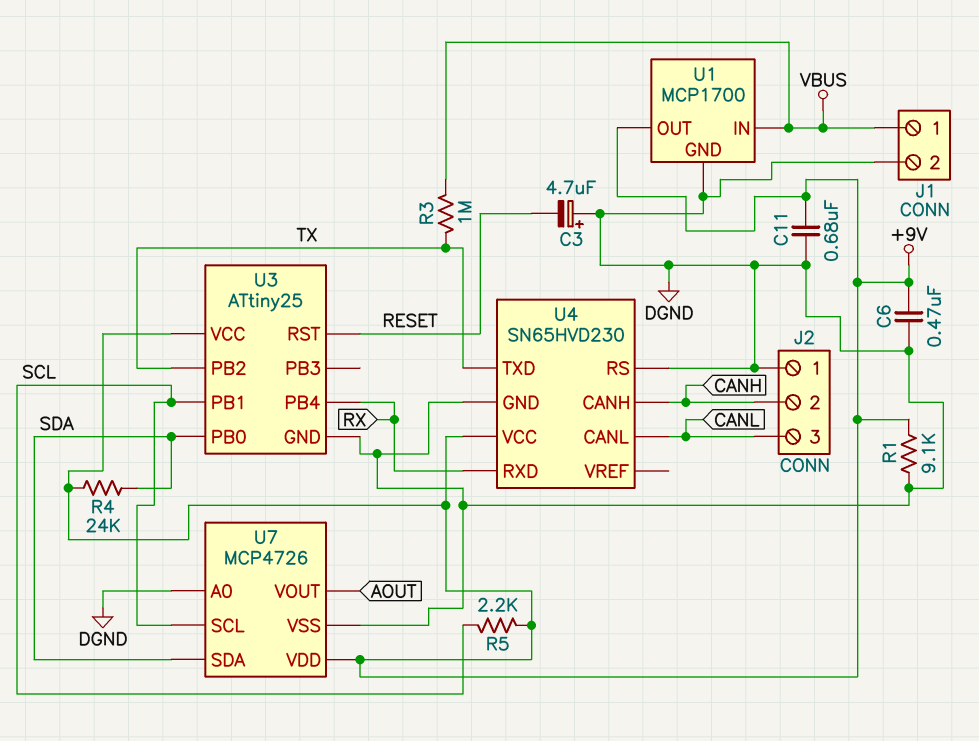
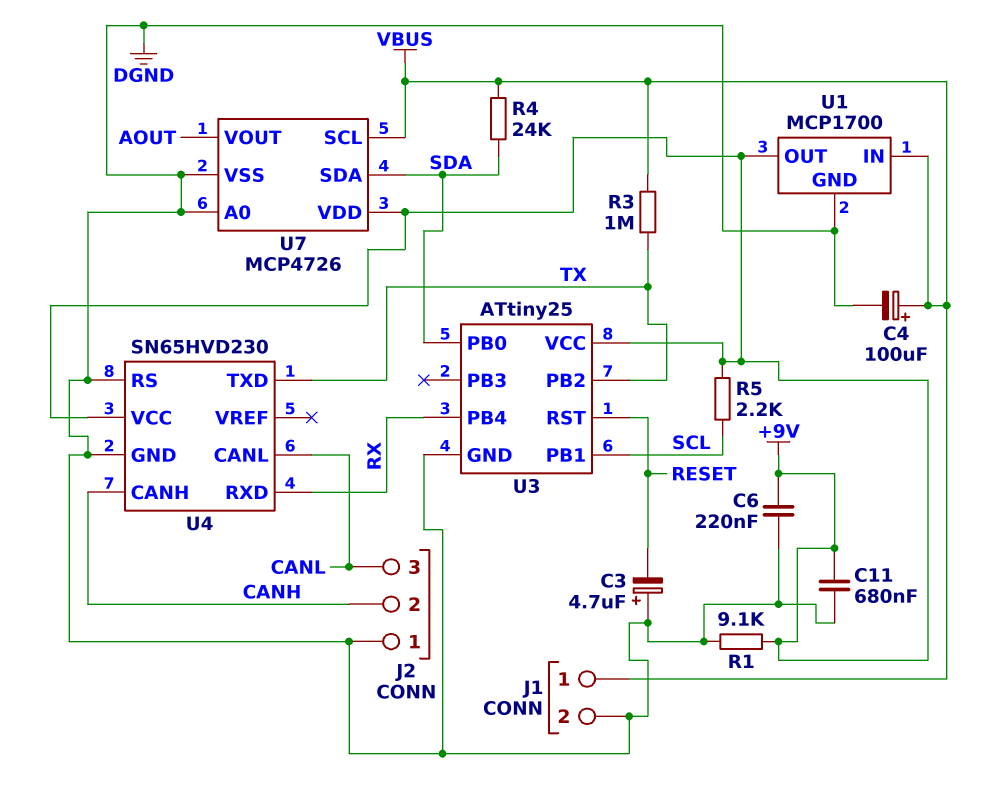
C4: none -> 100uF (plus VBUS, minus DGND)
C6: 470nF (+9V, DGND) -> 220nF (+9V, DGND)
R4: 24k (+9V, SDA) -> 24k (SDA, VBUS)
U7 pin SCL: SCL -> VBUS

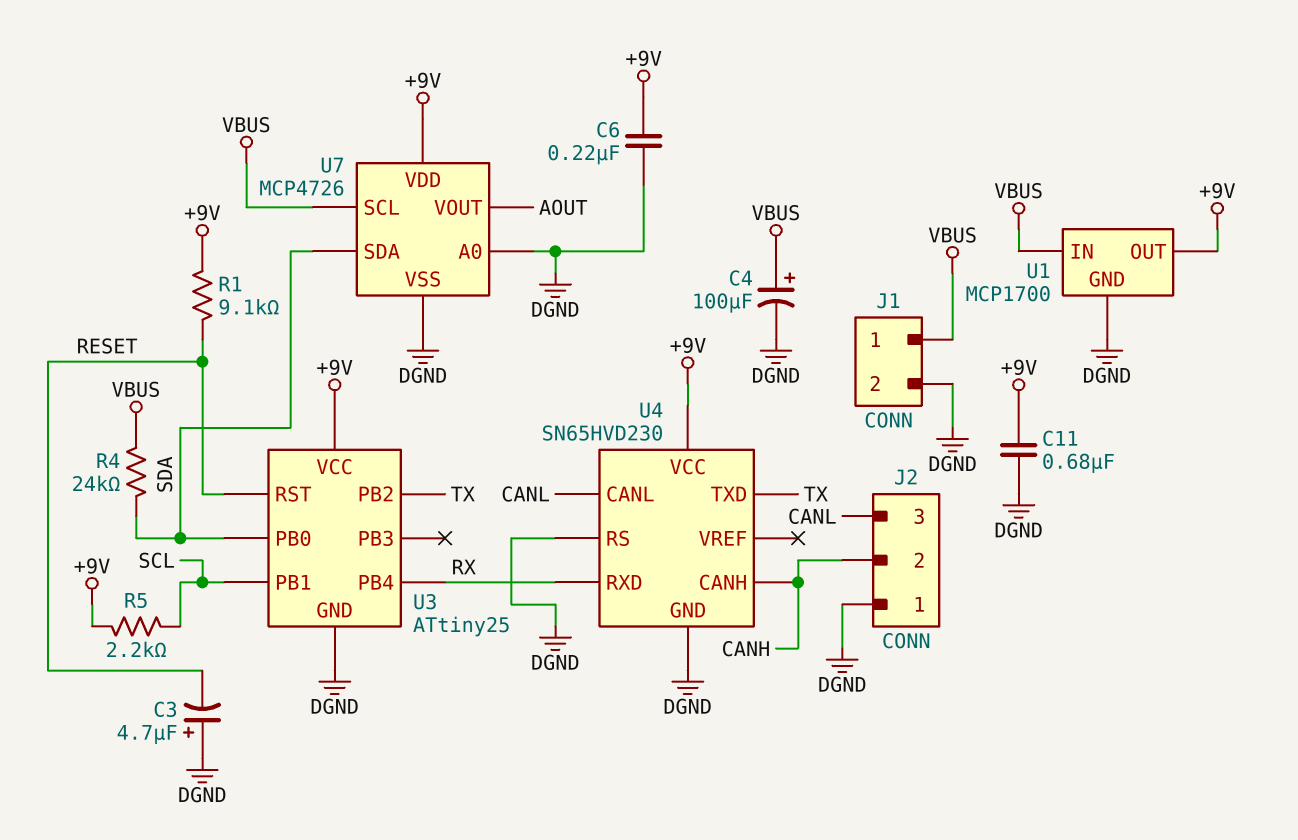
R1: 9.1k (+9V, DGND) -> 9.1k (+9V, RESET)
R3: 1M (TX, VBUS) -> none

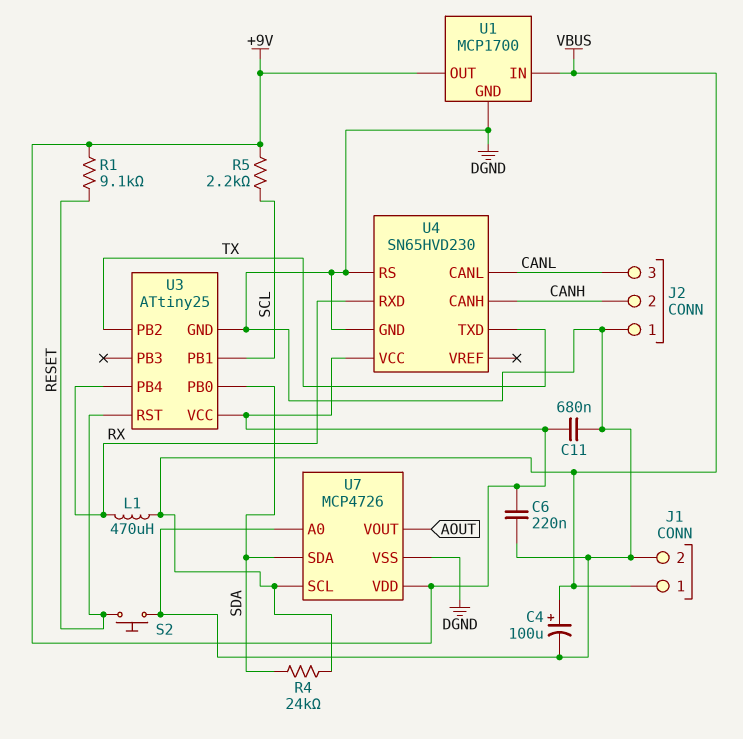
C3: 4.7uF (plus DGND, minus RESET) -> none
L1: none -> 470uH (RX, VBUS)
S2: none -> button (DGND, RESET)

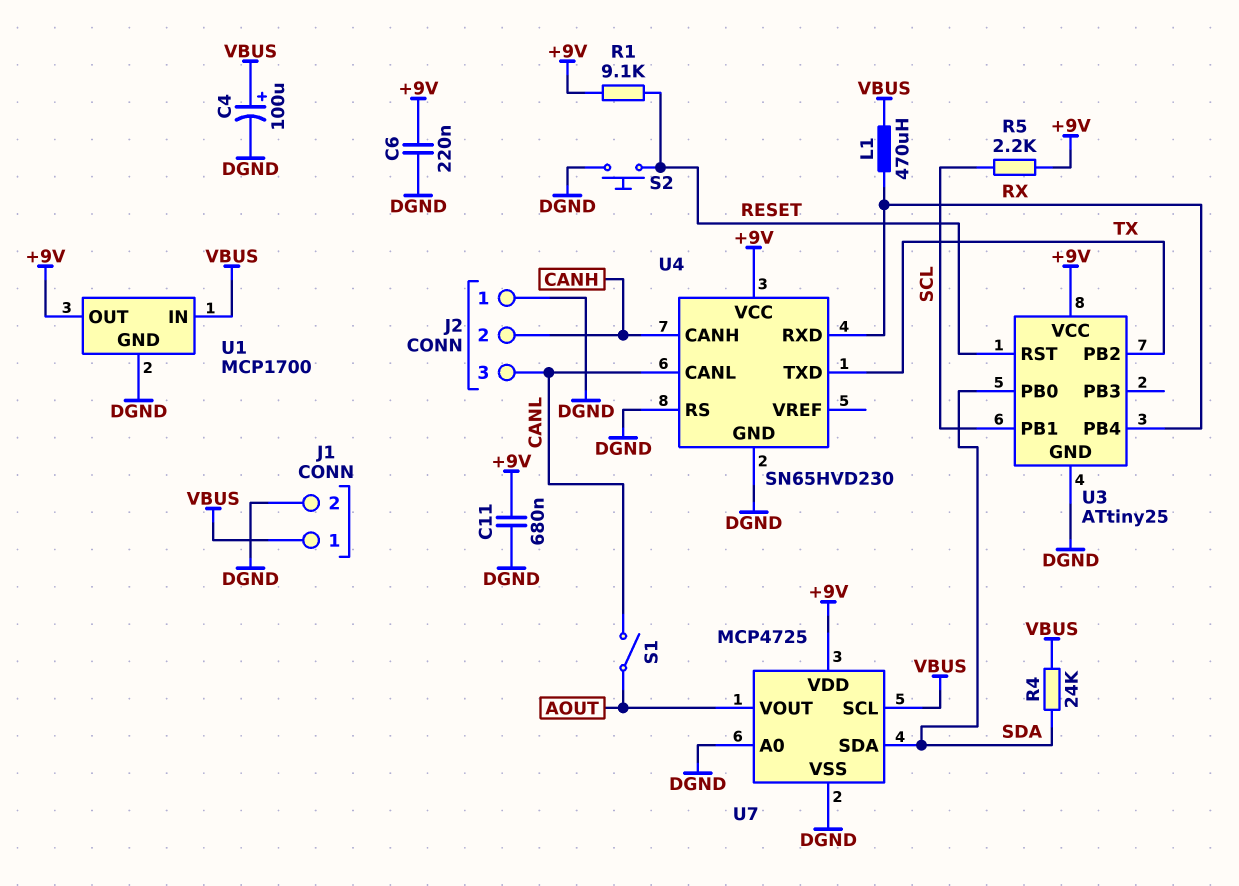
S1: none -> switch (AOUT, CANL)
U7: MCP4726 -> MCP4725

